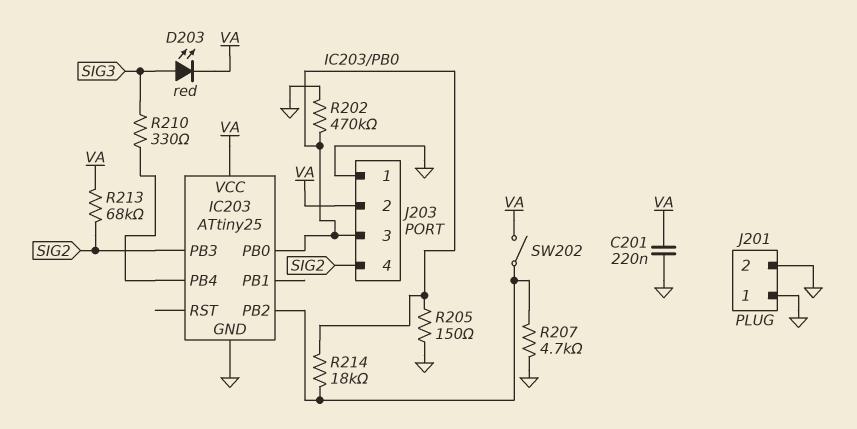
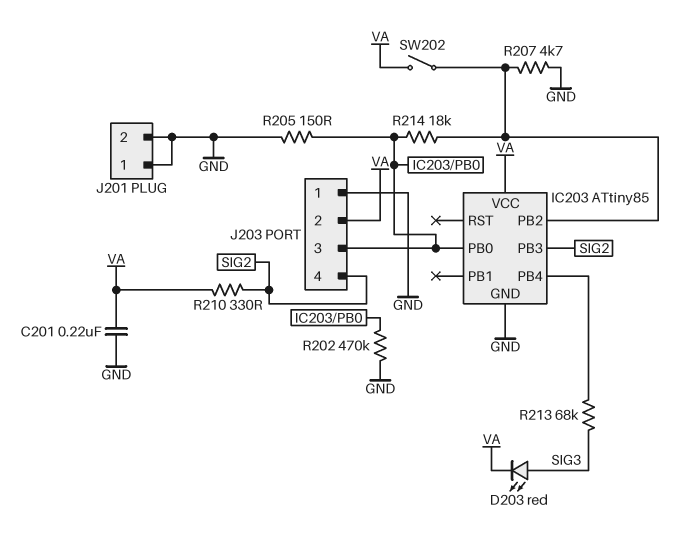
IC203: ATtiny25 -> ATtiny85
R210: 330 (IC203/PB4, SIG3) -> 330 (SIG2, VA)
R213: 68k (SIG2, VA) -> 68k (IC203/PB4, SIG3)

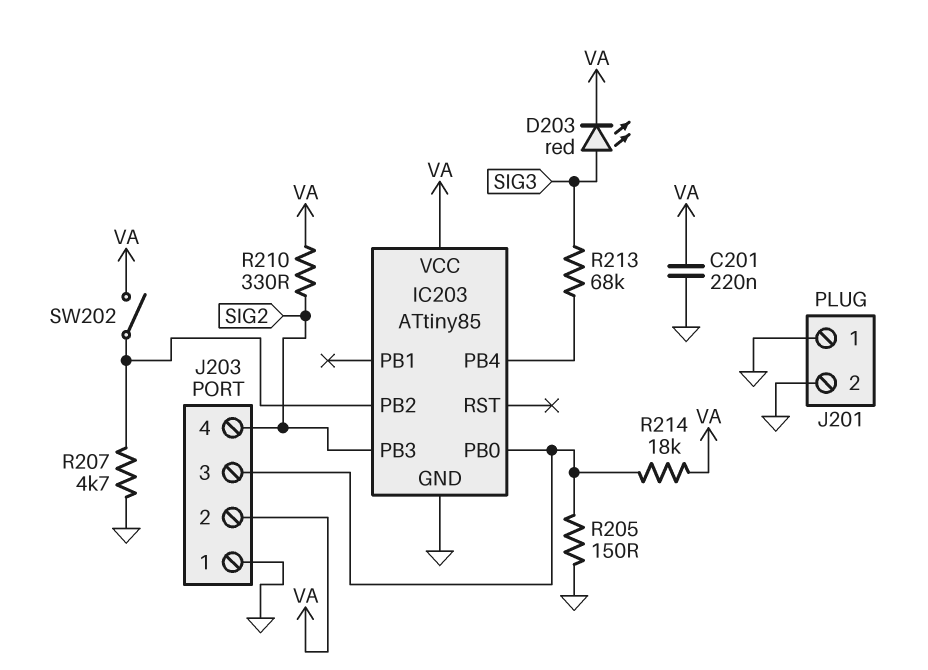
R202: 470k (GND, IC203/PB0) -> none
R214: 18k (IC203/PB0, IC203/PB2) -> 18k (IC203/PB0, VA)

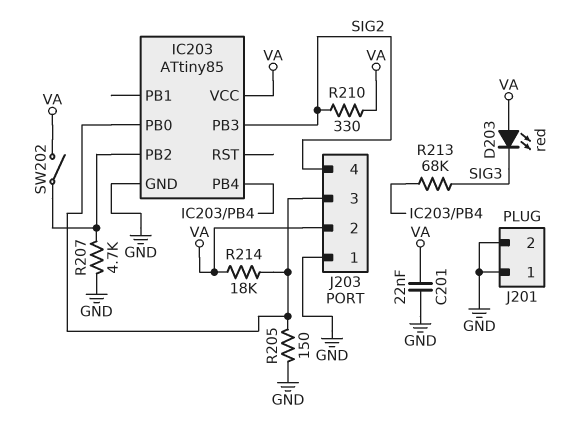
C201: 220nF (GND, VA) -> 22nF (GND, VA)
D203: LED red (A SIG3, K VA) -> LED red (A VA, K SIG3)

